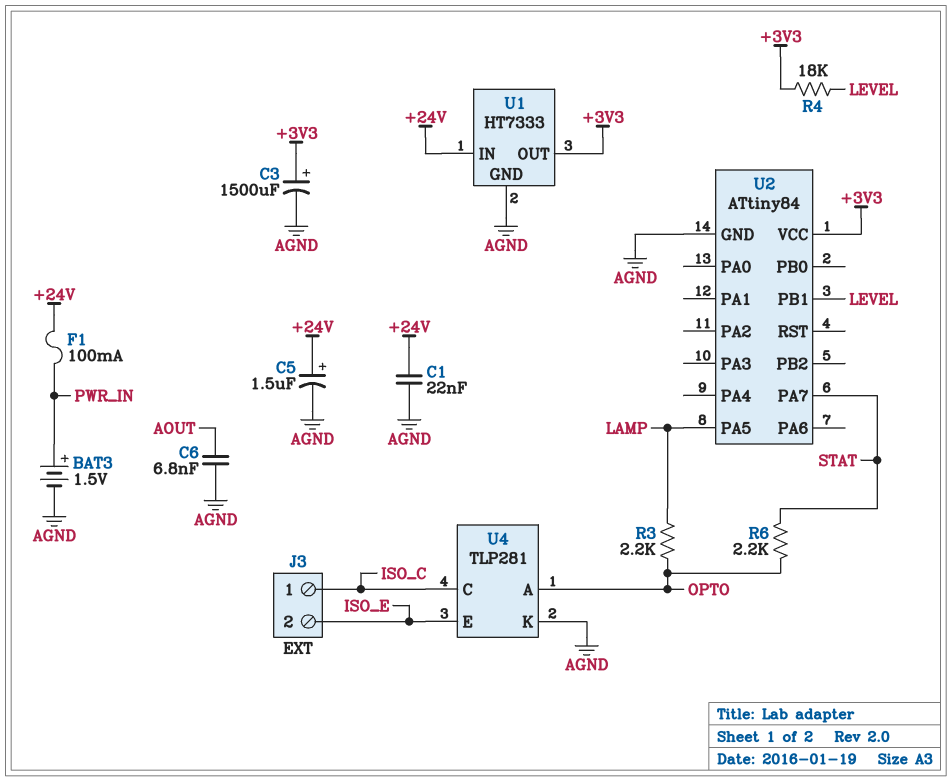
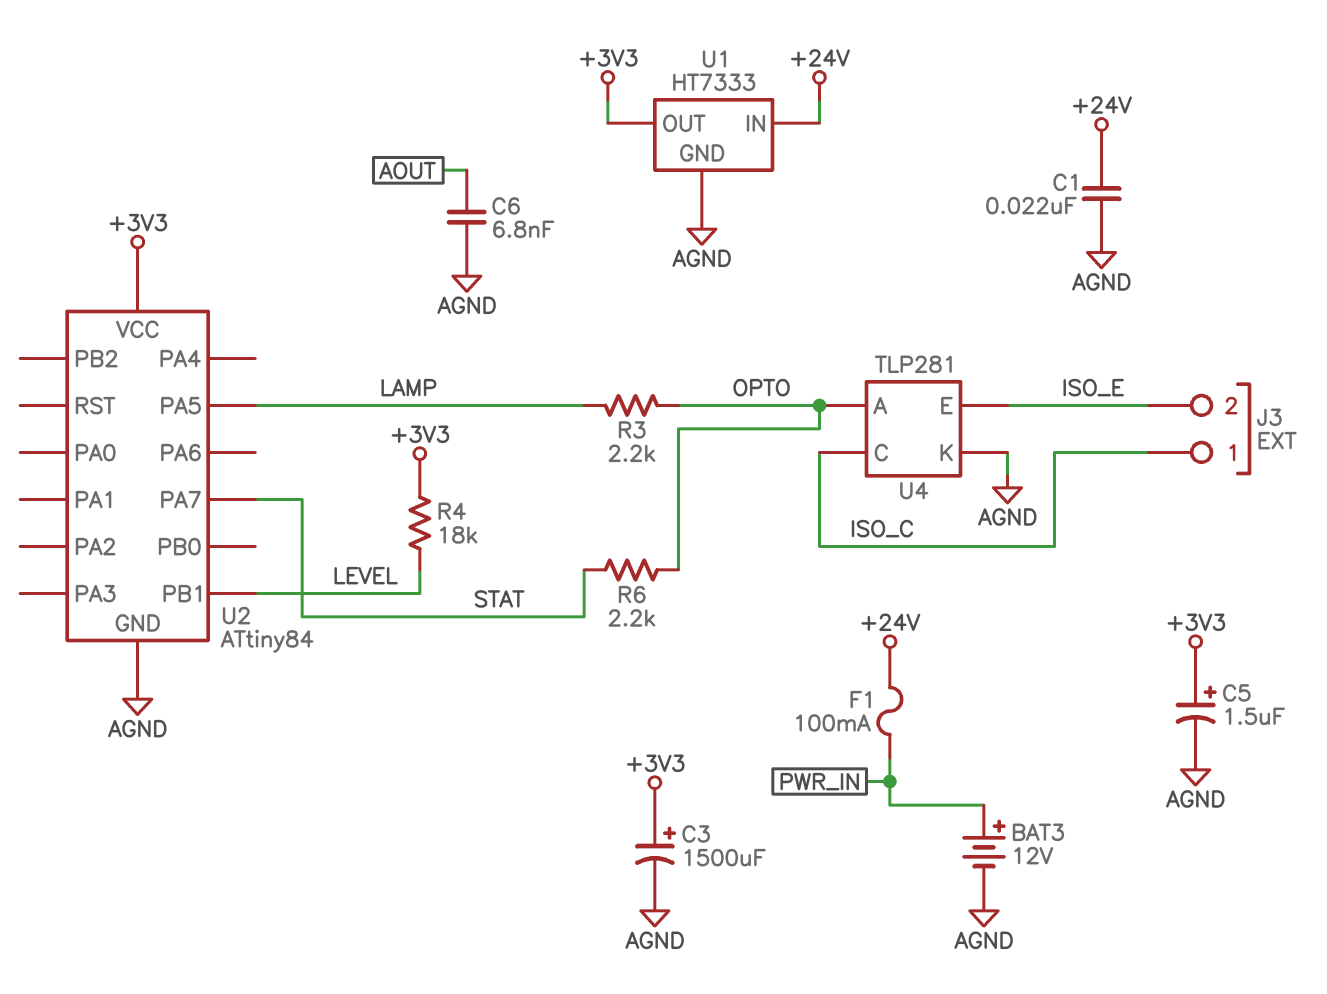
BAT3: 1.5V (plus PWR_IN, minus AGND) -> 12V (plus PWR_IN, minus AGND)
C5: 1.5uF (plus +24V, minus AGND) -> 1.5uF (plus +3V3, minus AGND)

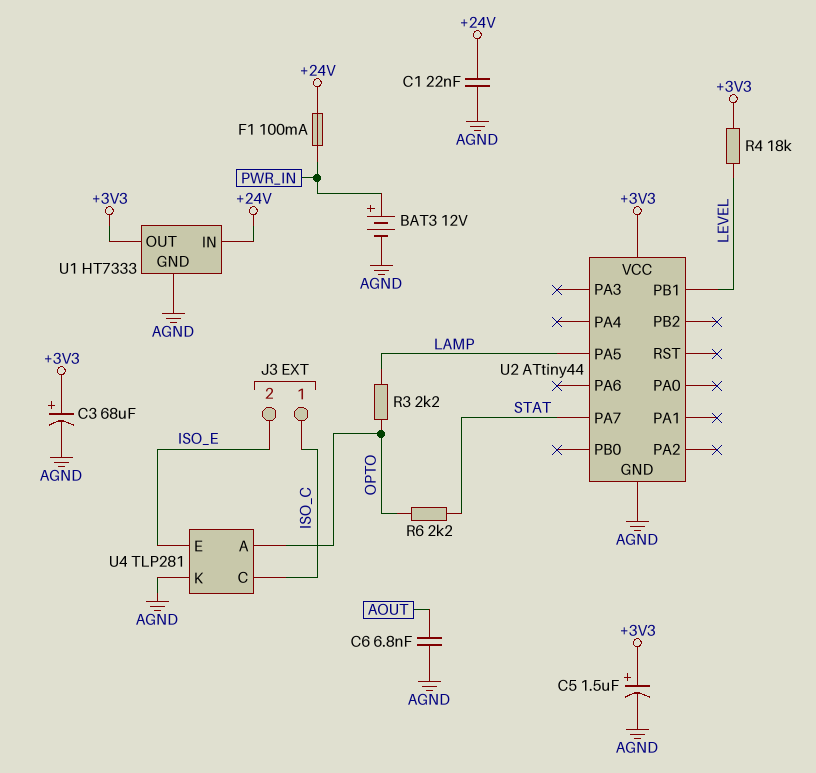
C3: 1500uF (plus +3V3, minus AGND) -> 68uF (plus +3V3, minus AGND)
U2: ATtiny84 -> ATtiny44

